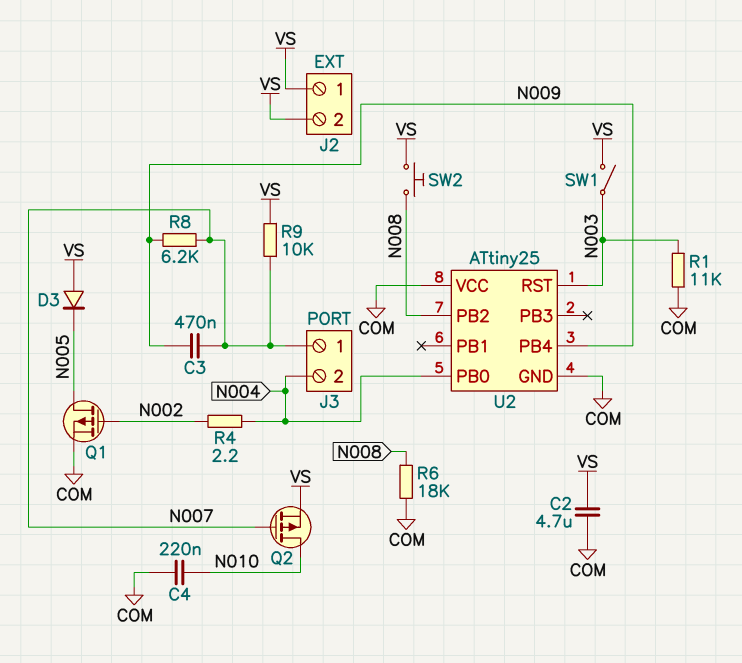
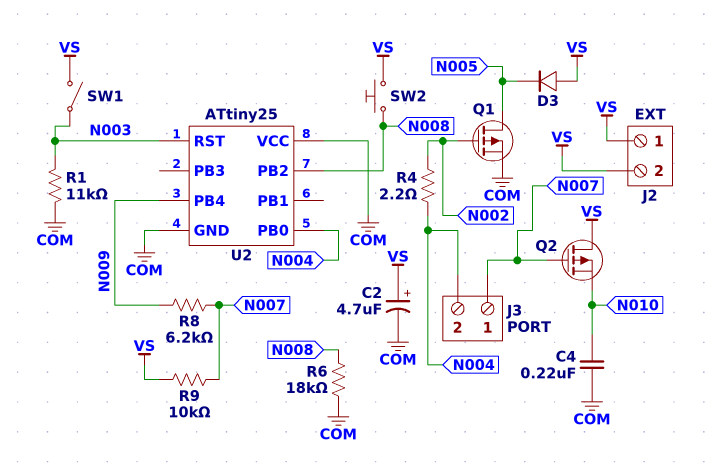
C2: 4.7uF (COM, VS) -> 4.7uF (plus VS, minus COM)
C3: 470nF (N007, N009) -> none
Q2: PMOS (G N007, D N010, S VS) -> PMOS (G N007, D VS, S N010)

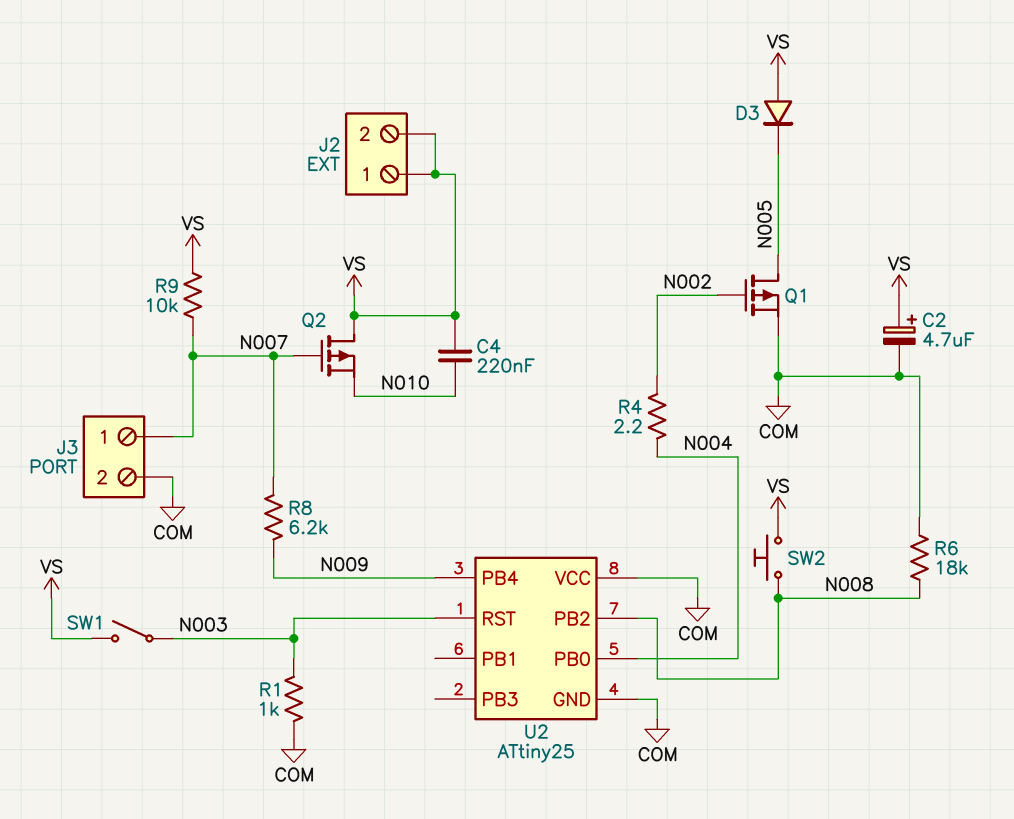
C4: 220nF (COM, N010) -> 220nF (N010, VS)
J3 pin 2: N004 -> COM
R1: 11k (COM, N003) -> 1k (COM, N003)

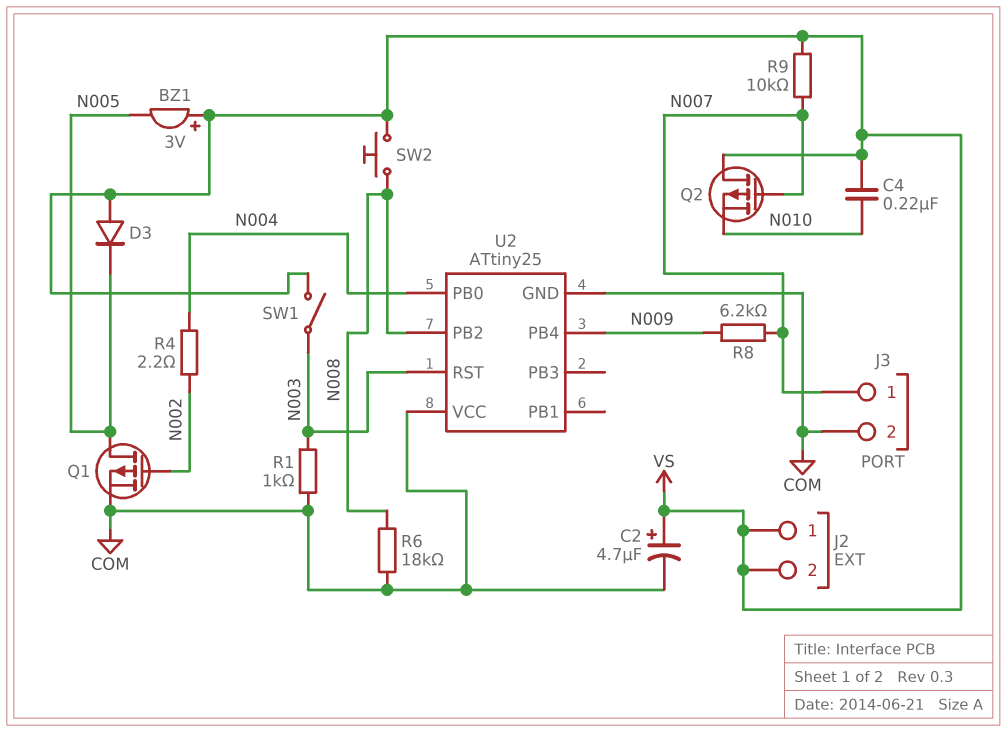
BZ1: none -> buzzer 3V (plus VS, minus N005)

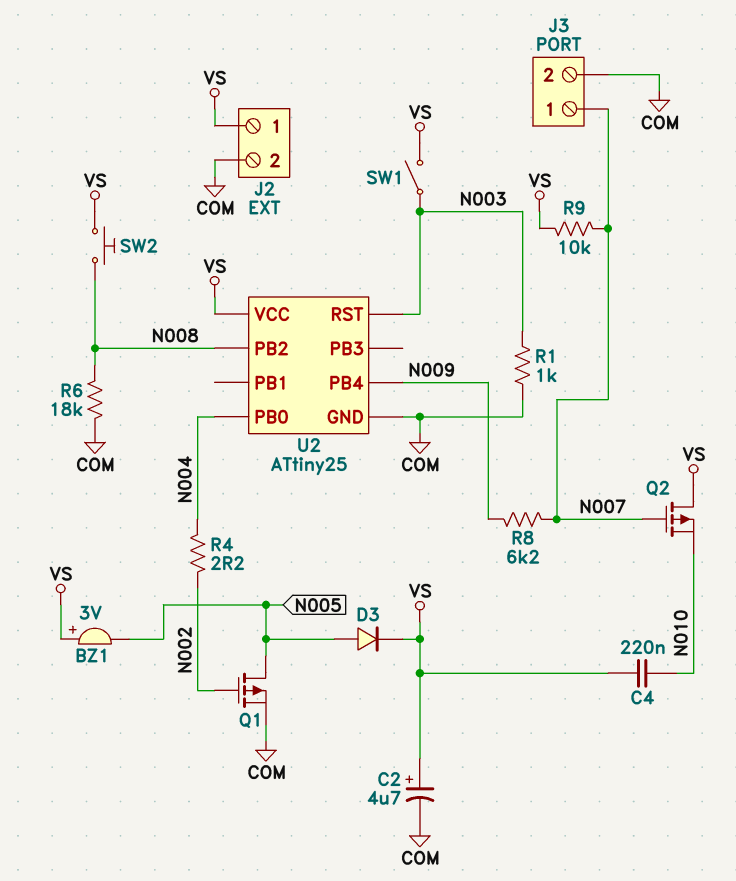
D3: diode (A VS, K N005) -> diode (A N005, K VS)
J2 pin 2: VS -> COM
U2 pin VCC: COM -> VS

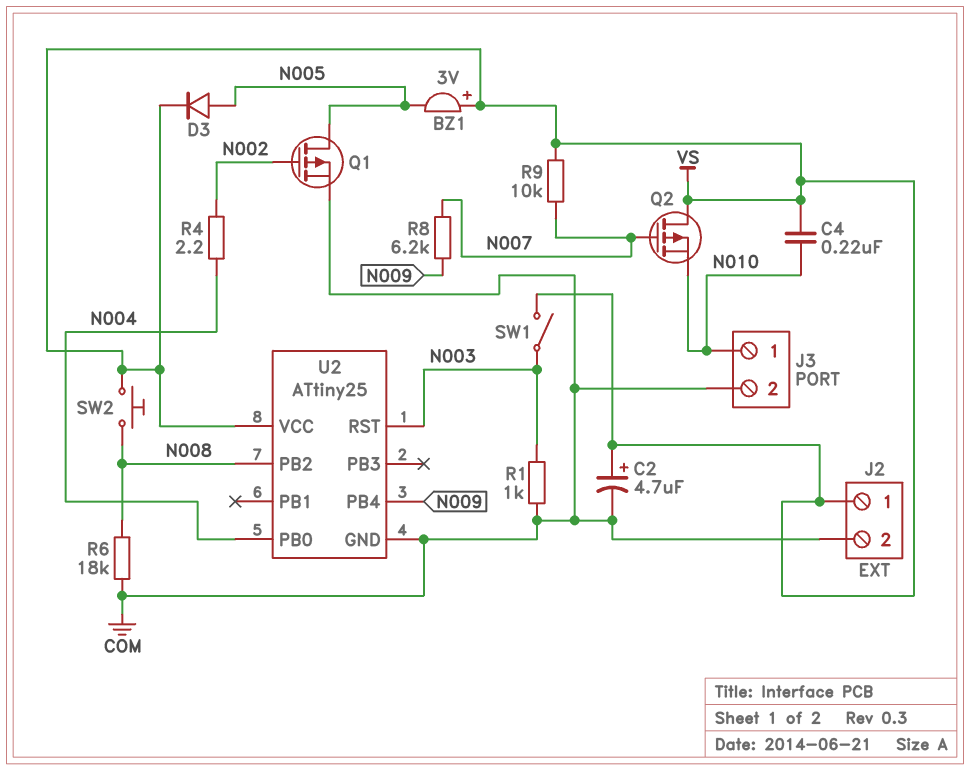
J3 pin 1: N007 -> N010

